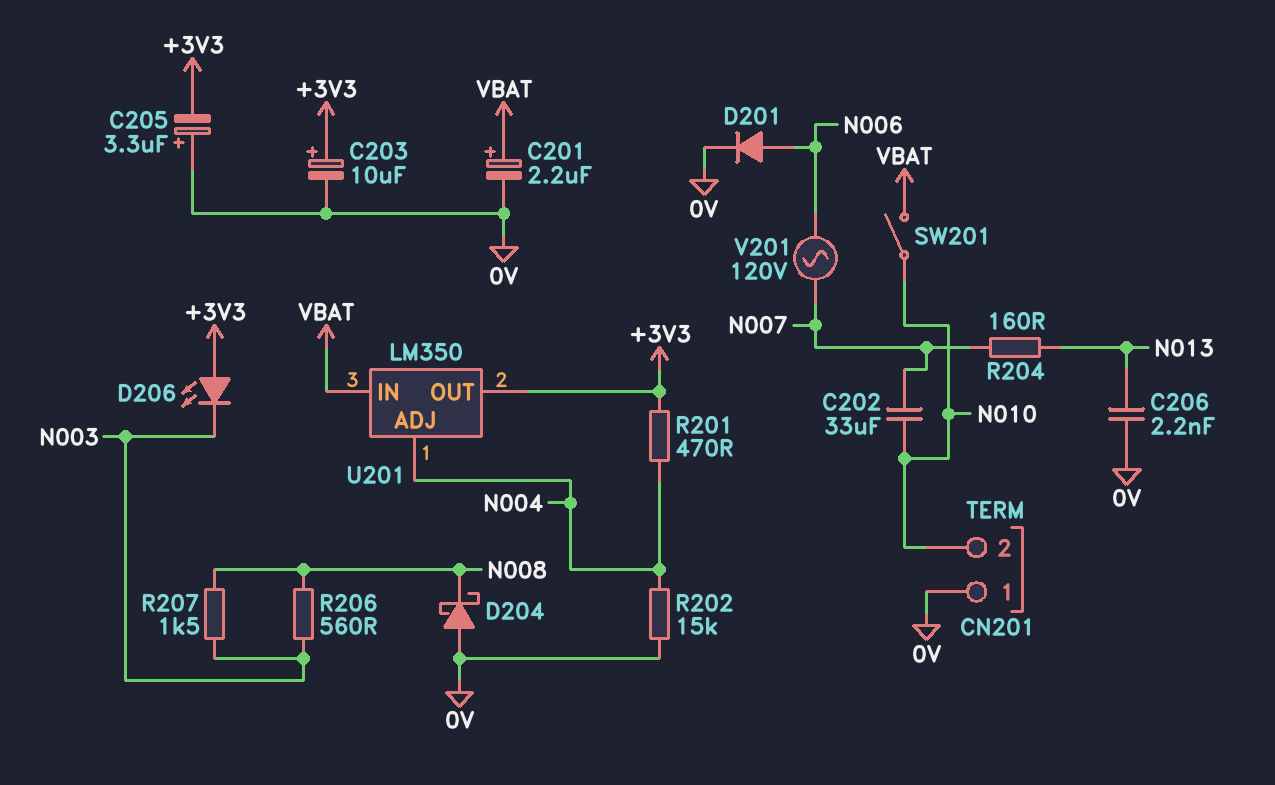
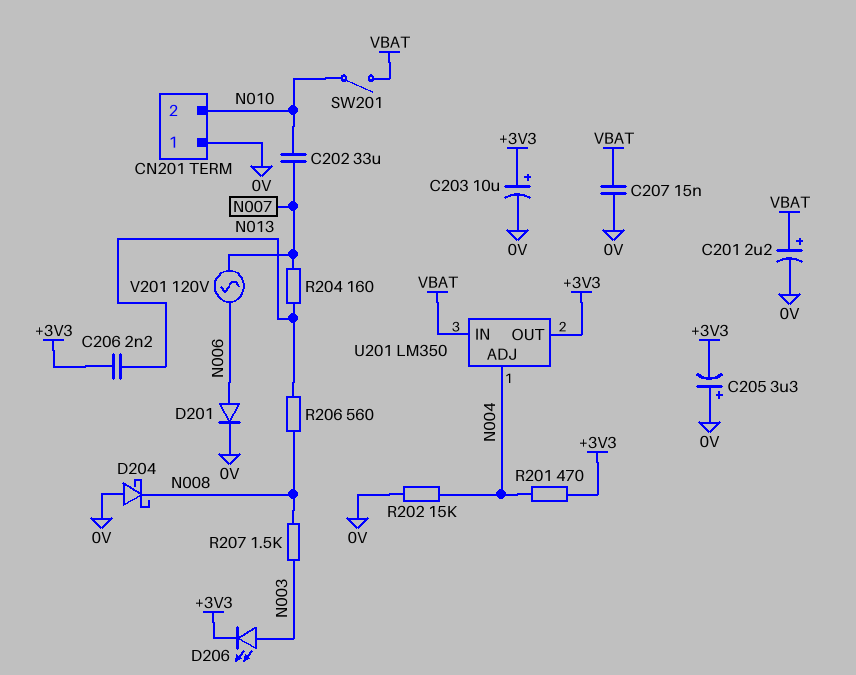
C206: 2.2nF (0V, N013) -> 2.2nF (+3V3, N013)
C207: none -> 15nF (0V, VBAT)
D206: LED (A +3V3, K N003) -> LED (A N003, K +3V3)
R206: 560 (N003, N008) -> 560 (N008, N013)

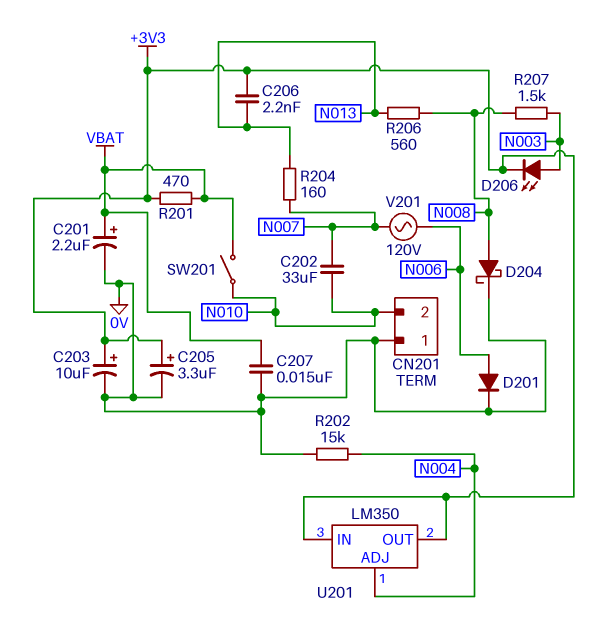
C205: 3.3uF (plus 0V, minus +3V3) -> 3.3uF (plus +3V3, minus 0V)
D204: schottky (A 0V, K N008) -> schottky (A N008, K 0V)
R201: 470 (+3V3, N004) -> 470 (+3V3, VBAT)
U201 pin IN: VBAT -> +3V3

